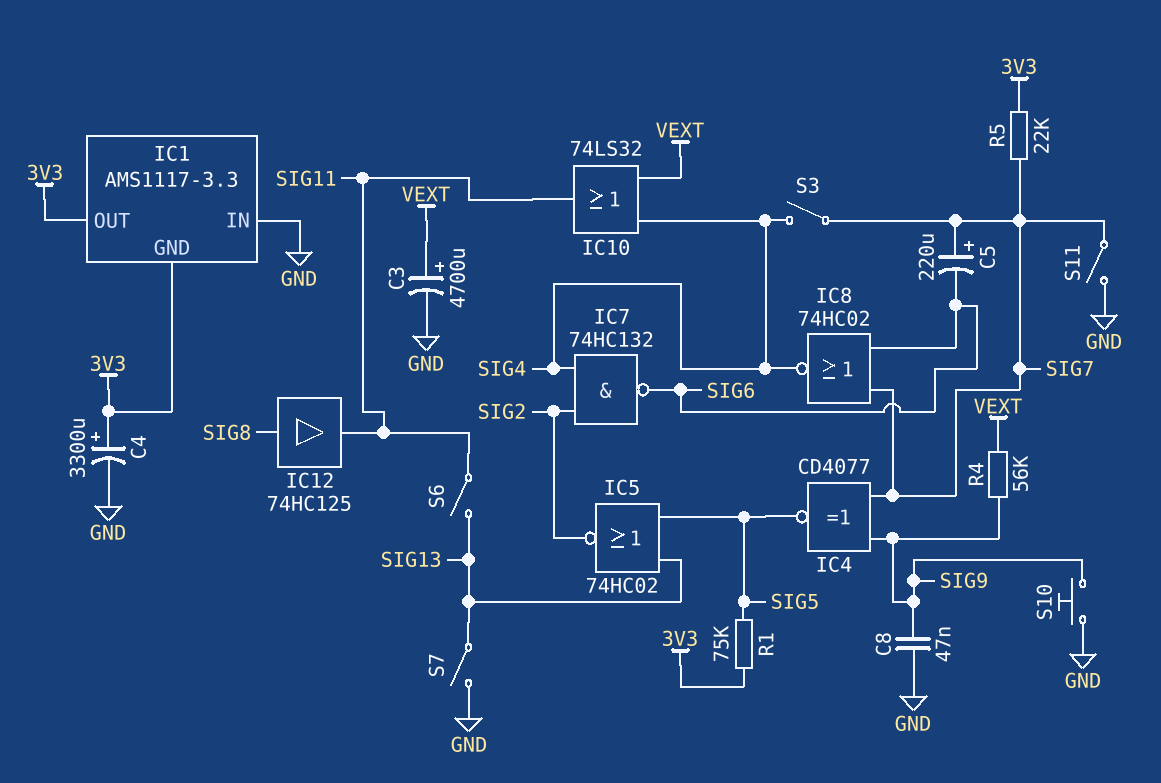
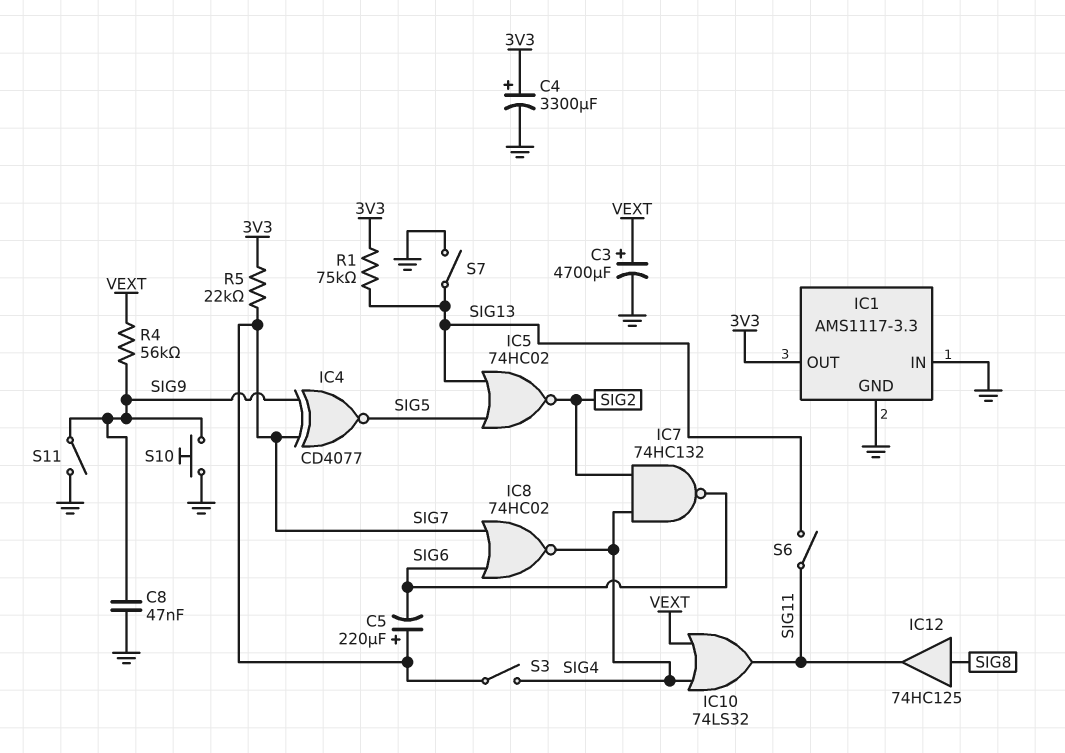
IC1 pin GND: 3V3 -> GND
R1: 75k (3V3, SIG5) -> 75k (3V3, SIG13)
S11: switch (GND, SIG7) -> switch (GND, SIG9)

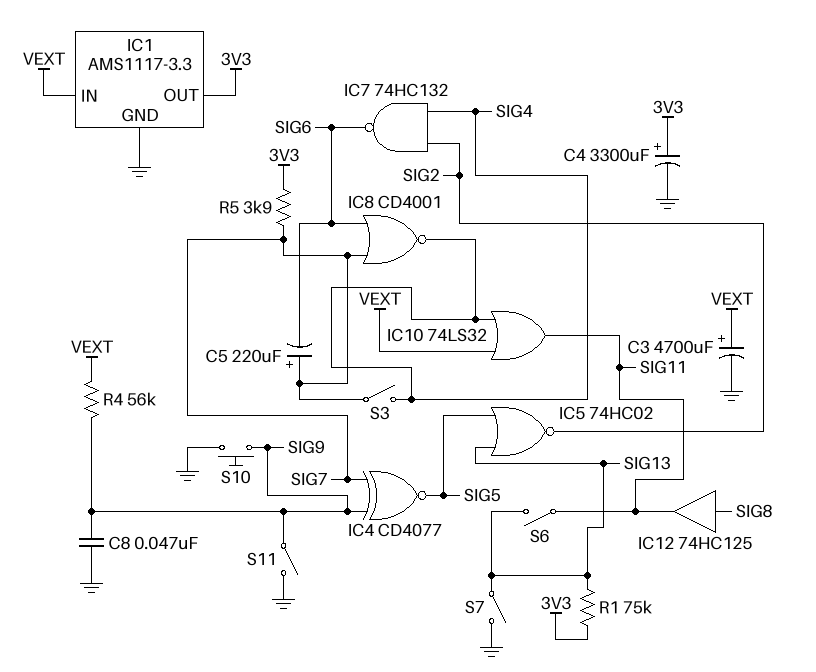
IC1 pin IN: GND -> VEXT
IC8: NOR 74HC02 (in SIG6, in SIG7, out SIG4) -> NOR CD4001 (in SIG6, in SIG7, out SIG4)
R5: 22k (3V3, SIG7) -> 3.9k (3V3, SIG7)

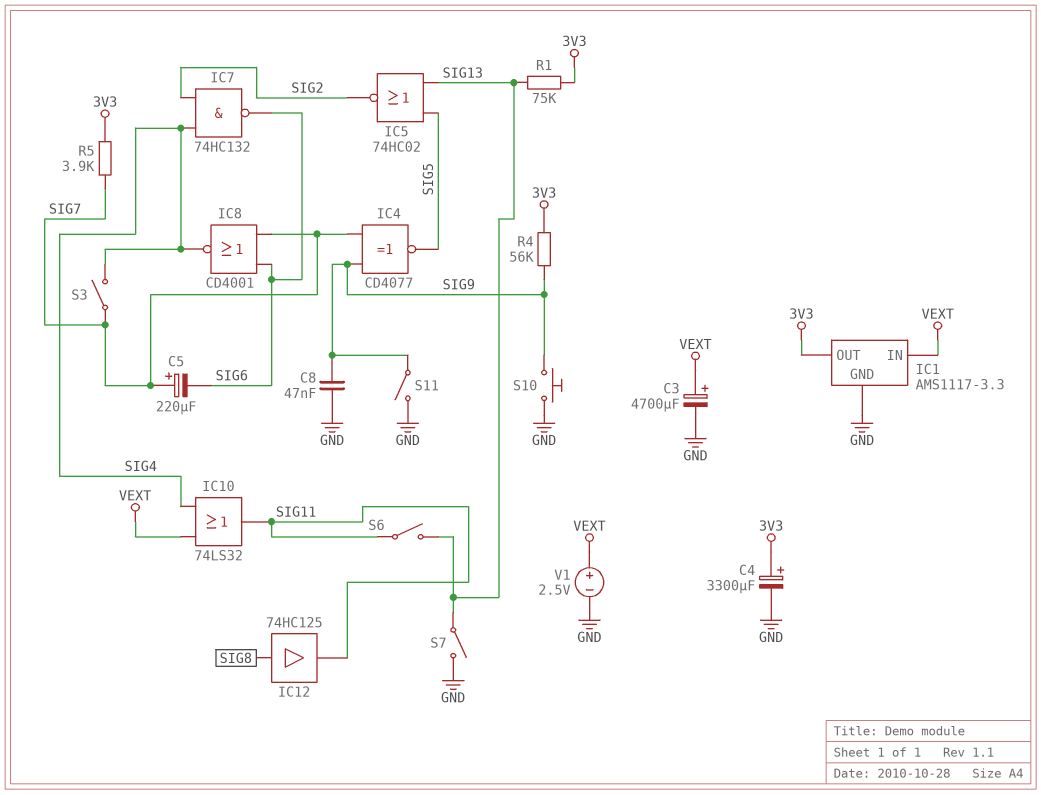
R4: 56k (SIG9, VEXT) -> 56k (3V3, SIG9)
V1: none -> 2.5V (plus VEXT, minus GND)

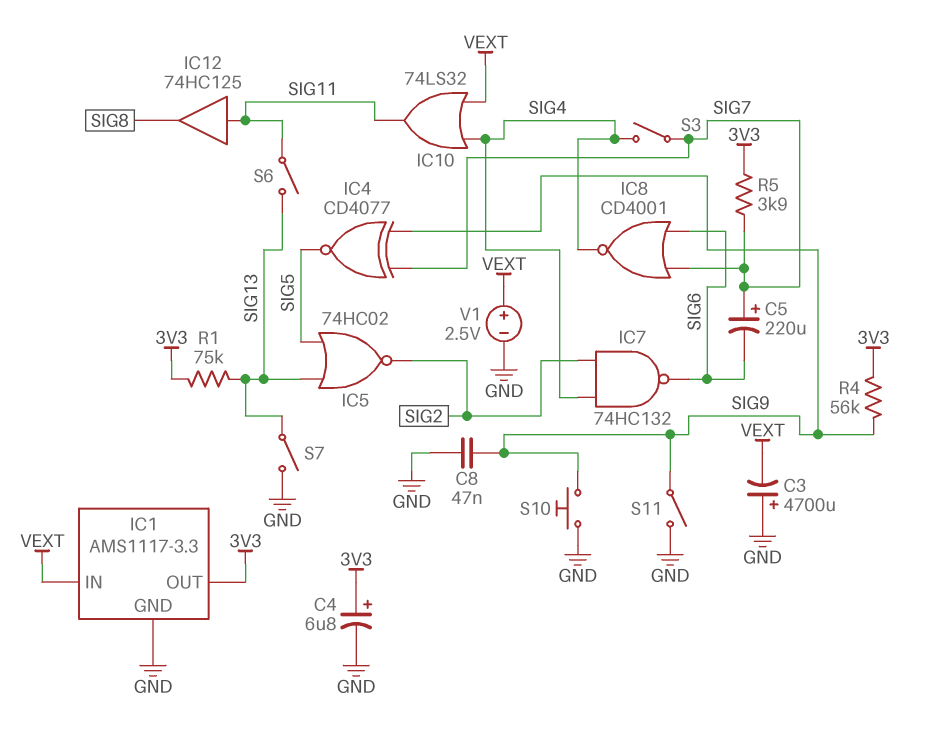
C3: 4700uF (plus VEXT, minus GND) -> 4700uF (plus GND, minus VEXT)
C4: 3300uF (plus 3V3, minus GND) -> 6.8uF (plus 3V3, minus GND)
IC12: buffer 74HC125 (in SIG8, out SIG11) -> buffer 74HC125 (in SIG11, out SIG8)

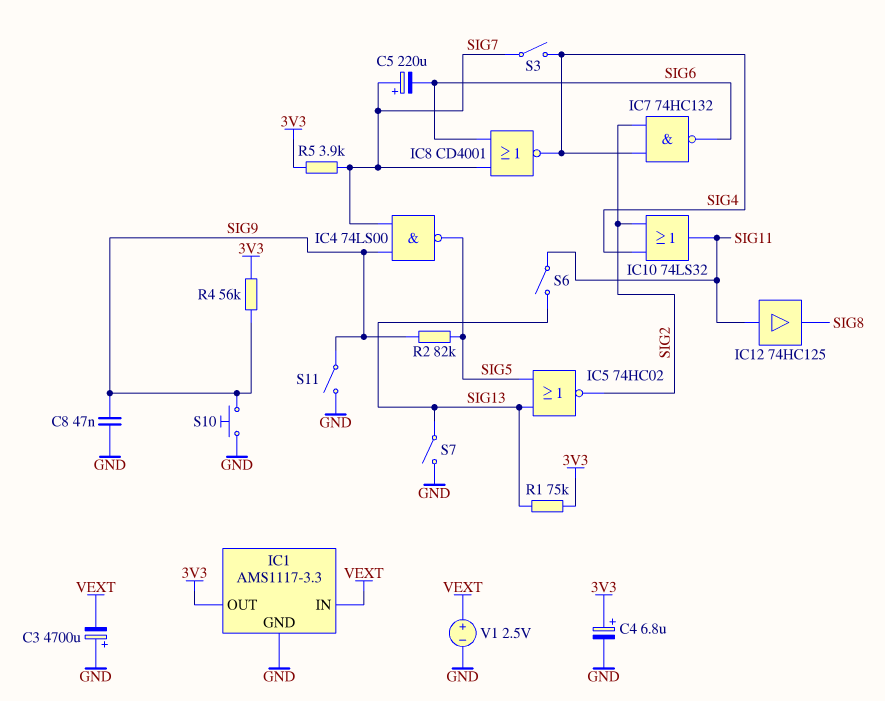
IC4: XNOR CD4077 (in SIG7, in SIG9, out SIG5) -> NAND 74LS00 (in SIG7, in SIG9, out SIG5)
IC10: OR 74LS32 (in SIG4, in VEXT, out SIG11) -> OR 74LS32 (in SIG2, in SIG4, out SIG11)
R2: none -> 82k (SIG5, SIG9)

